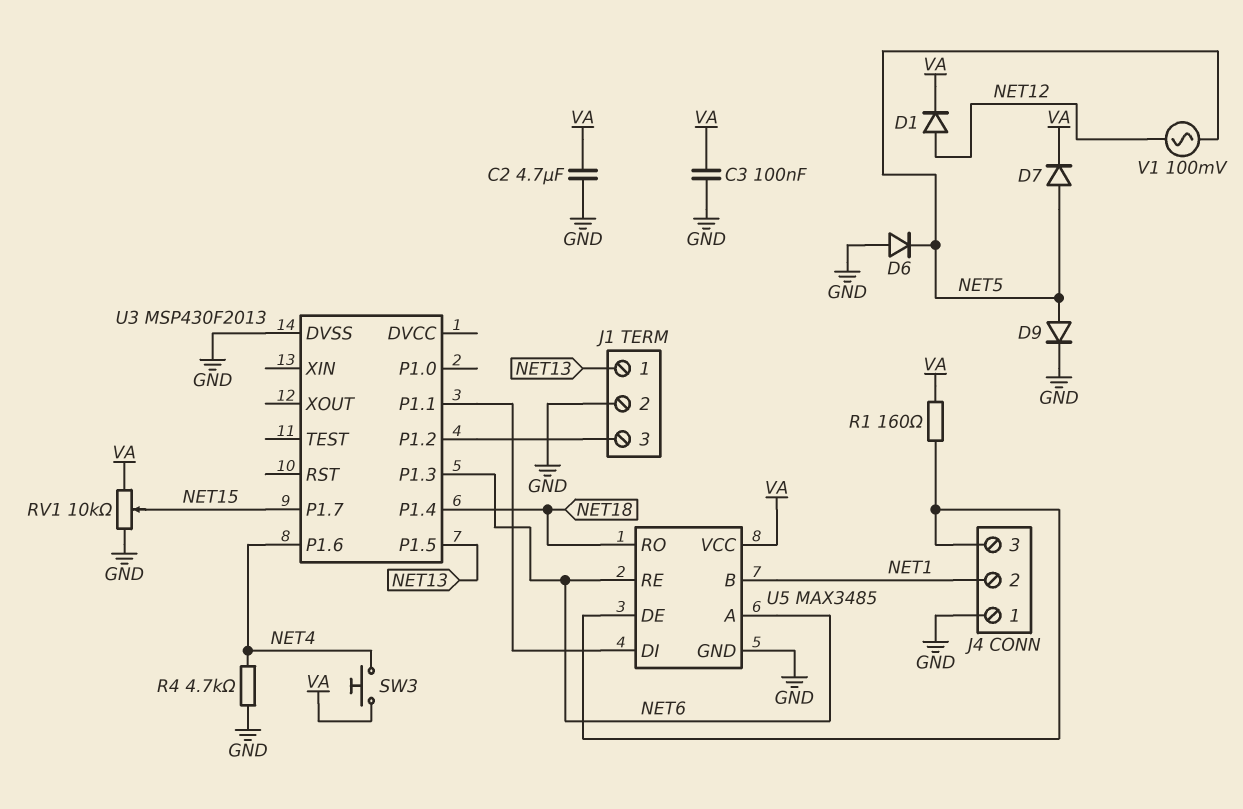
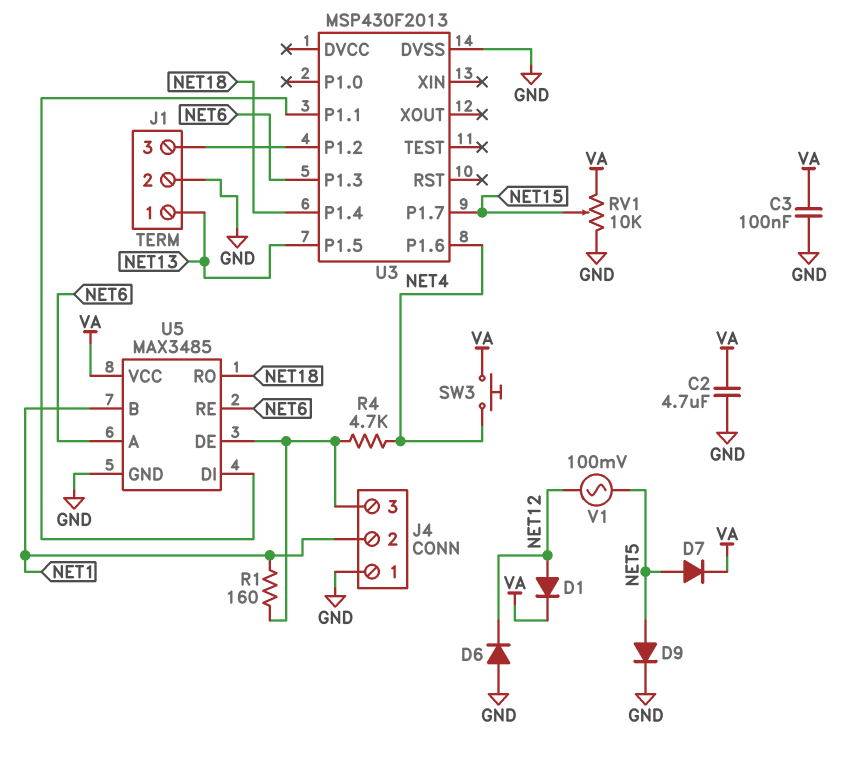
D6: diode (A GND, K NET5) -> diode (A GND, K NET12)
R1: 160 (J4/3, VA) -> 160 (J4/3, NET1)
R4: 4.7k (GND, NET4) -> 4.7k (J4/3, NET4)

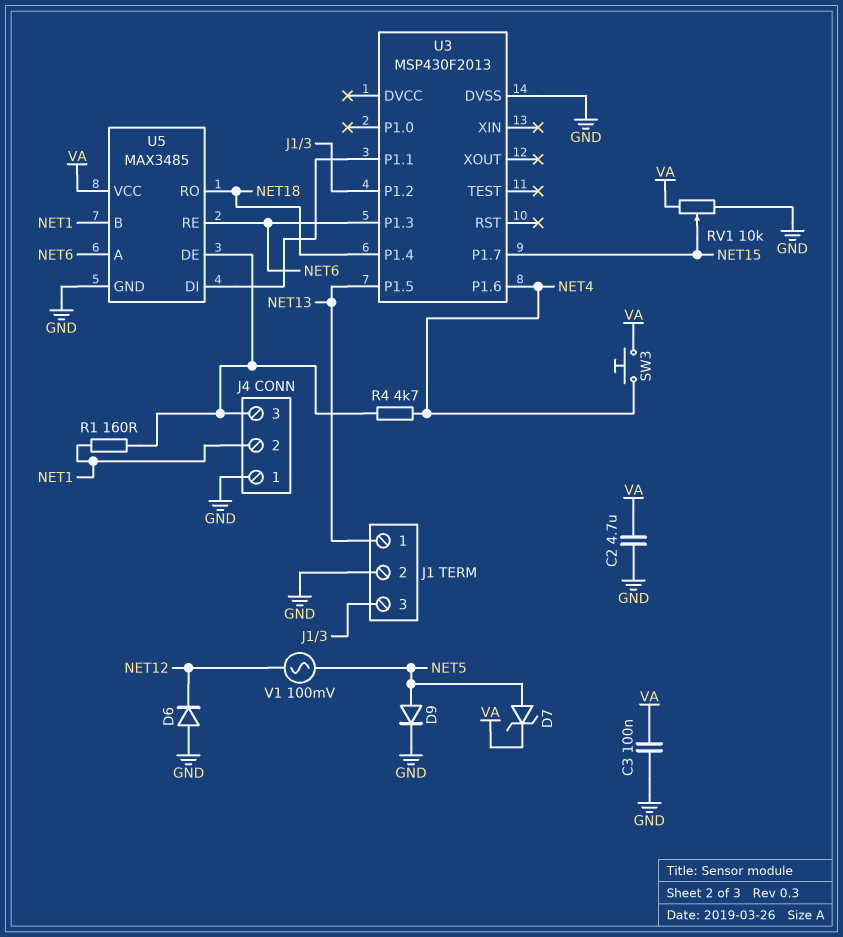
D1: diode (A NET12, K VA) -> none
D7: diode (A NET5, K VA) -> zener (A NET5, K VA)

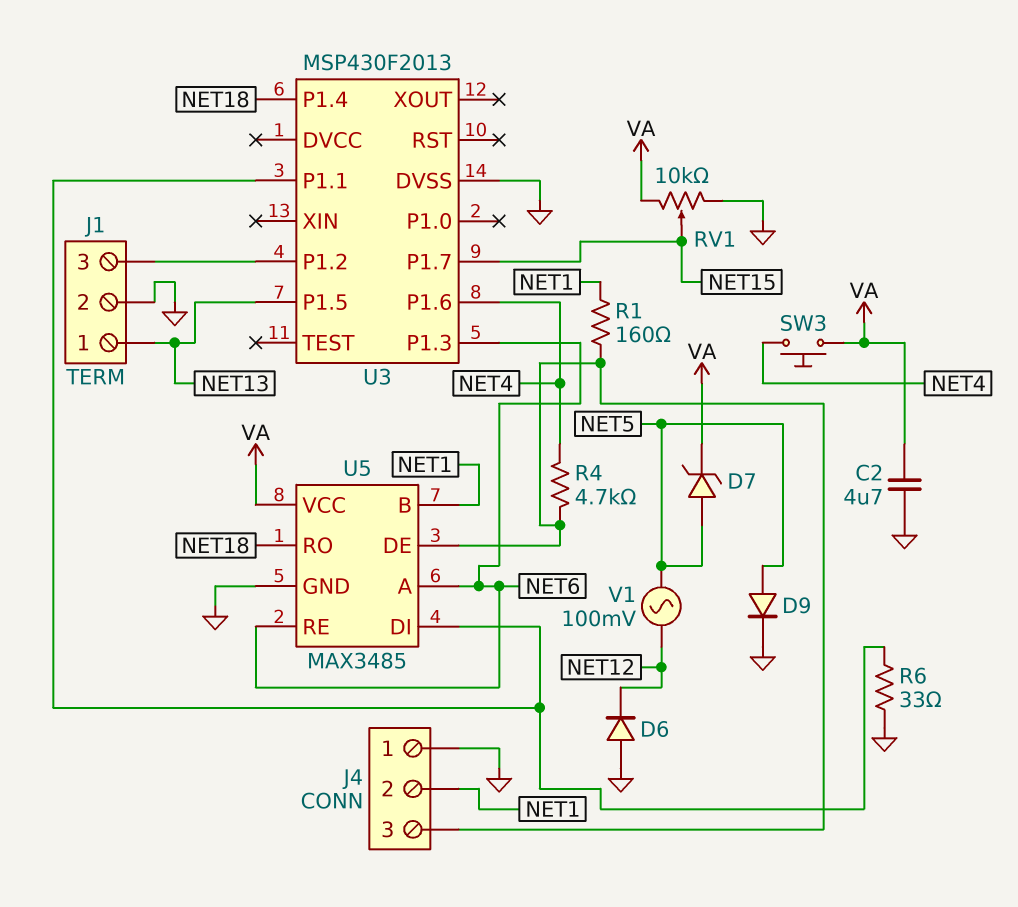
C3: 100nF (GND, VA) -> none
R6: none -> 33 (GND, U3/P1.1)

